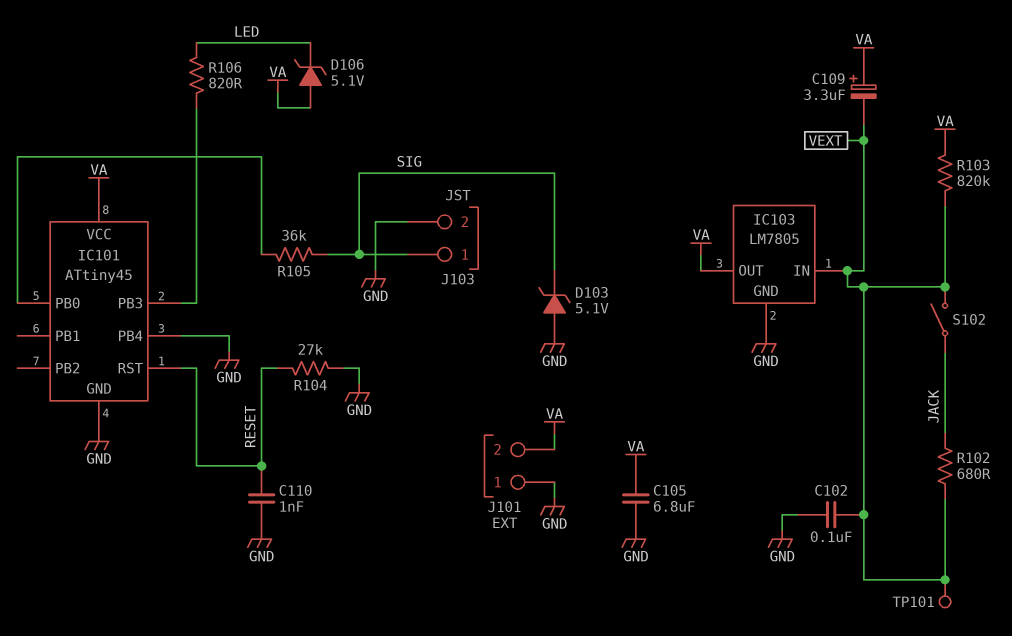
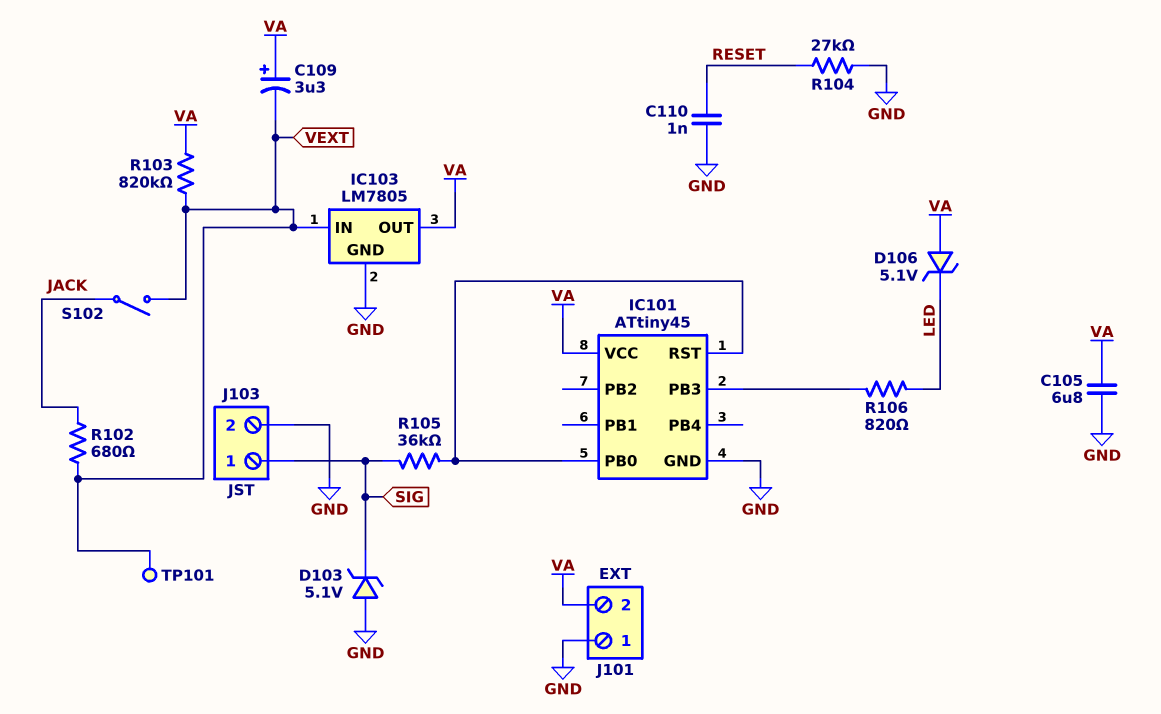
C102: 100nF (GND, VEXT) -> none
IC101 pin PB4: GND -> none
IC101 pin RST: RESET -> IC101/PB0

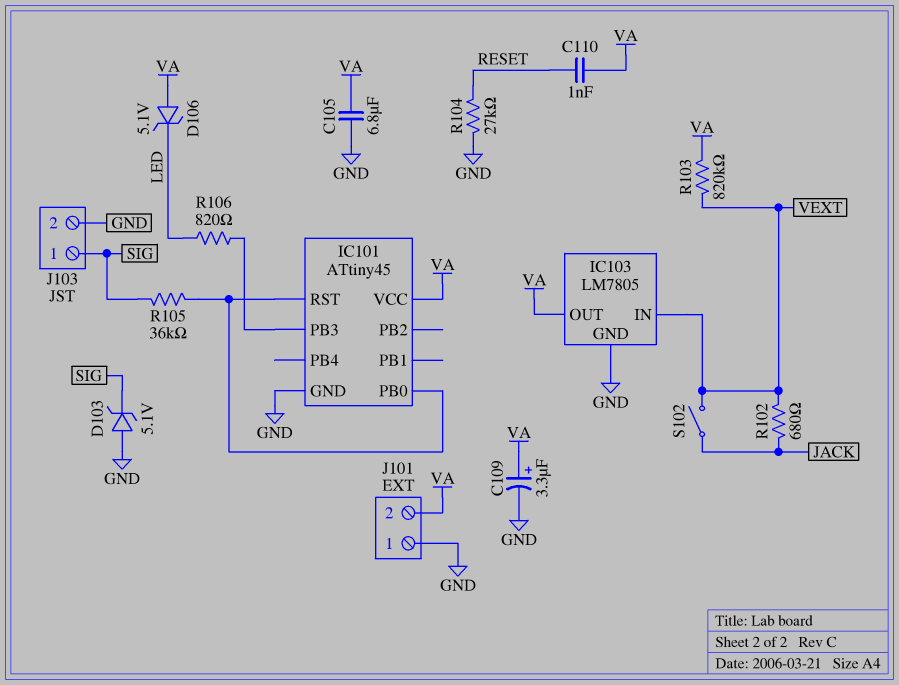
C109: 3.3uF (plus VA, minus VEXT) -> 3.3uF (plus VA, minus GND)
C110: 1nF (GND, RESET) -> 1nF (RESET, VA)
TP101: test point (VEXT) -> none

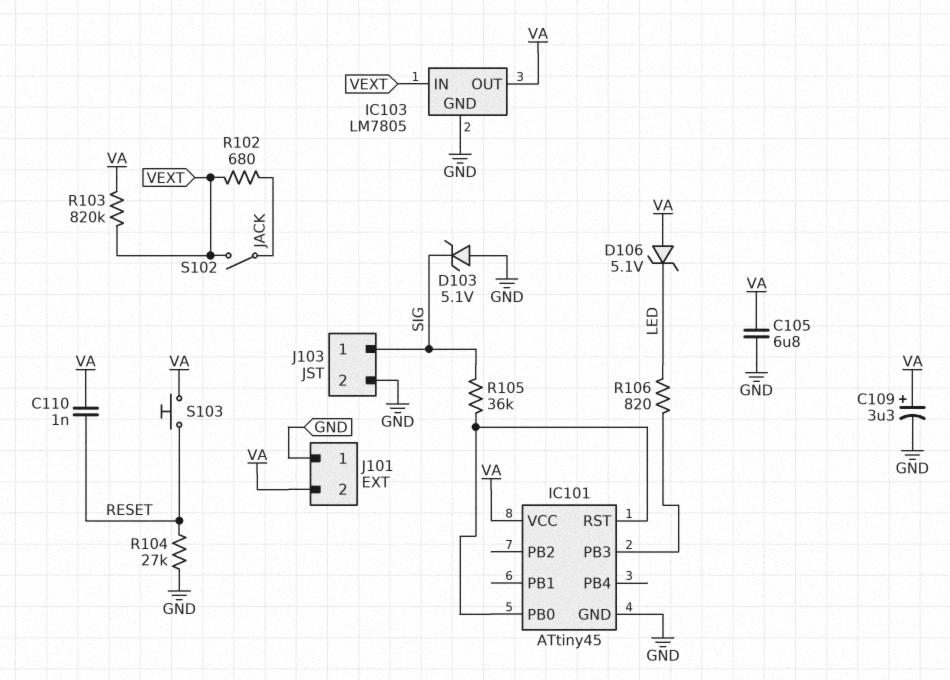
S103: none -> button (RESET, VA)

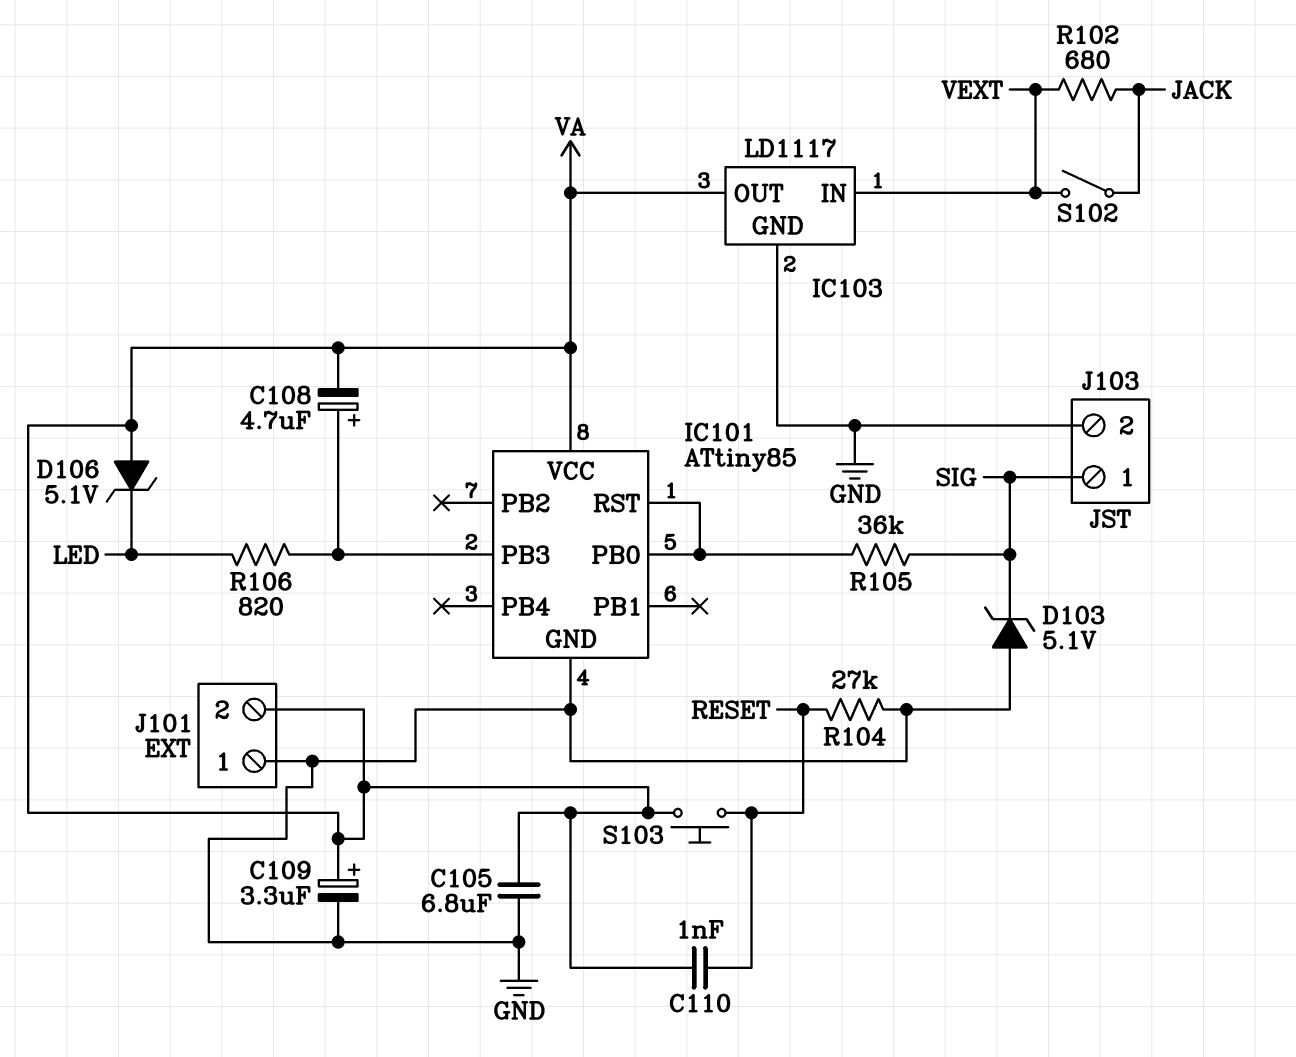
C108: none -> 4.7uF (plus IC101/PB3, minus VA)
IC101: ATtiny45 -> ATtiny85
IC103: LM7805 -> LD1117
R103: 820k (VA, VEXT) -> none

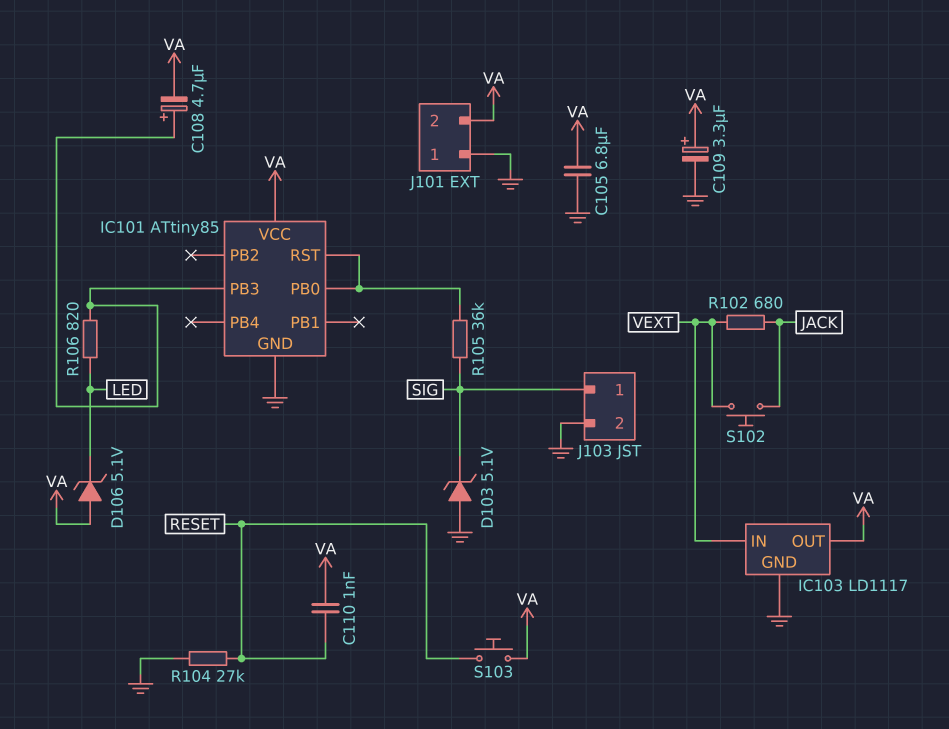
S102: switch (JACK, VEXT) -> button (JACK, VEXT)

